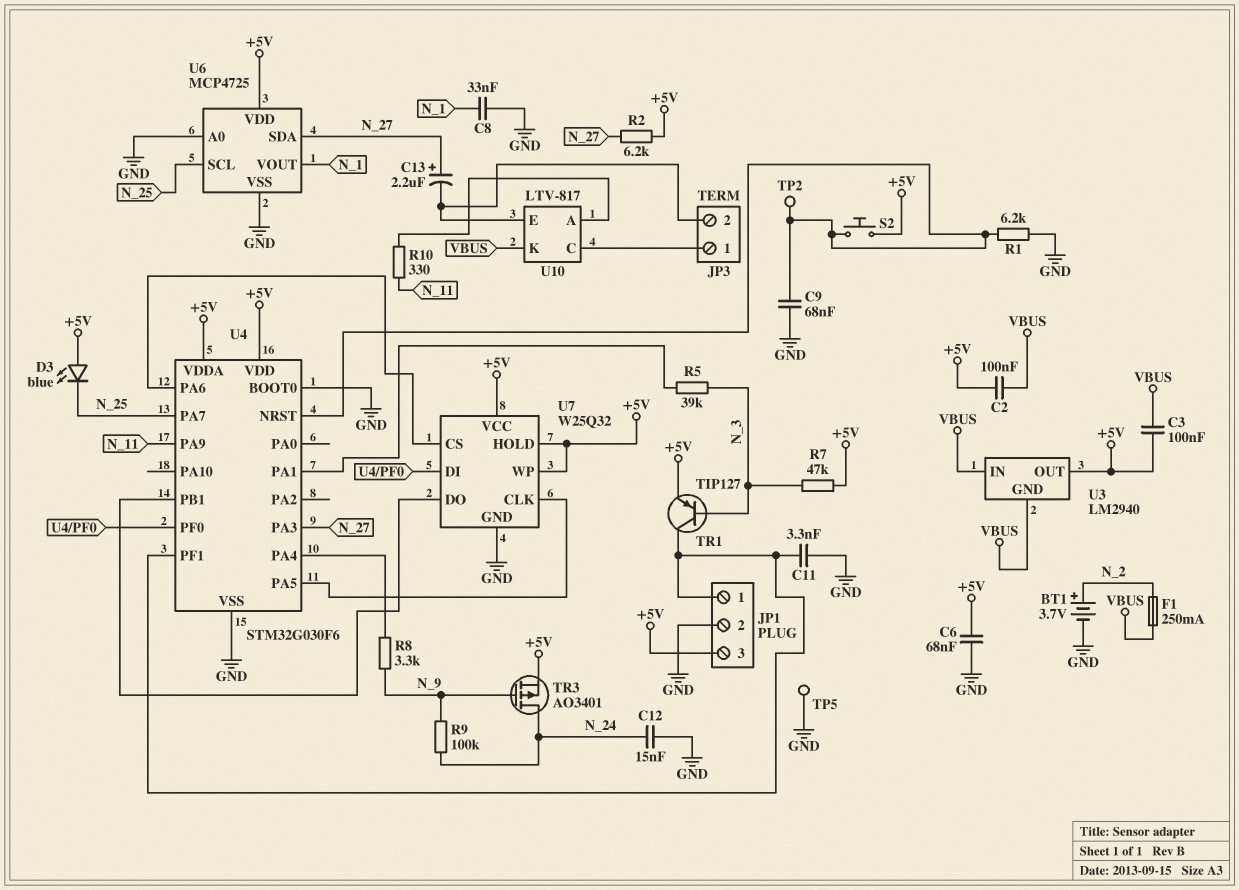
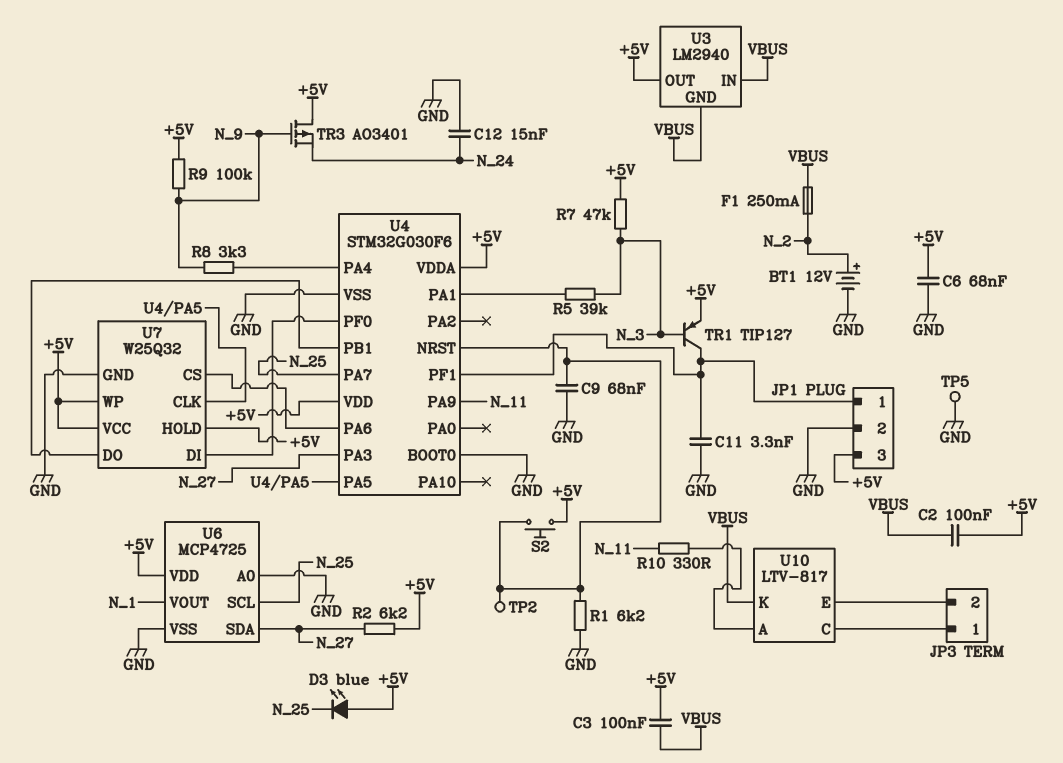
BT1: 3.7V (plus N_2, minus GND) -> 12V (plus N_2, minus GND)
C8: 33nF (GND, N_1) -> none
C13: 2.2uF (plus N_27, minus JP3/2) -> none
R9: 100k (N_9, N_24) -> 100k (+5V, N_9)
TR3: PMOS AO3401 (G N_9, D N_24, S +5V) -> PMOS AO3401 (G N_9, D +5V, S N_24)

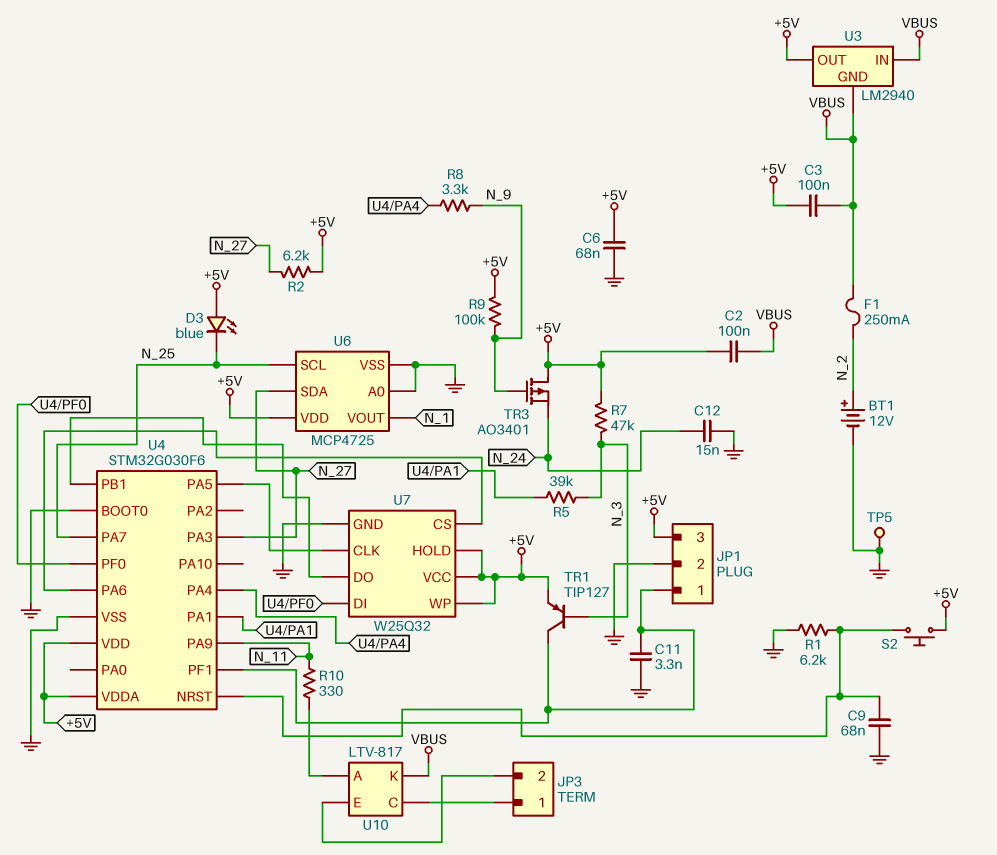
TP2: test point (U4/NRST) -> none

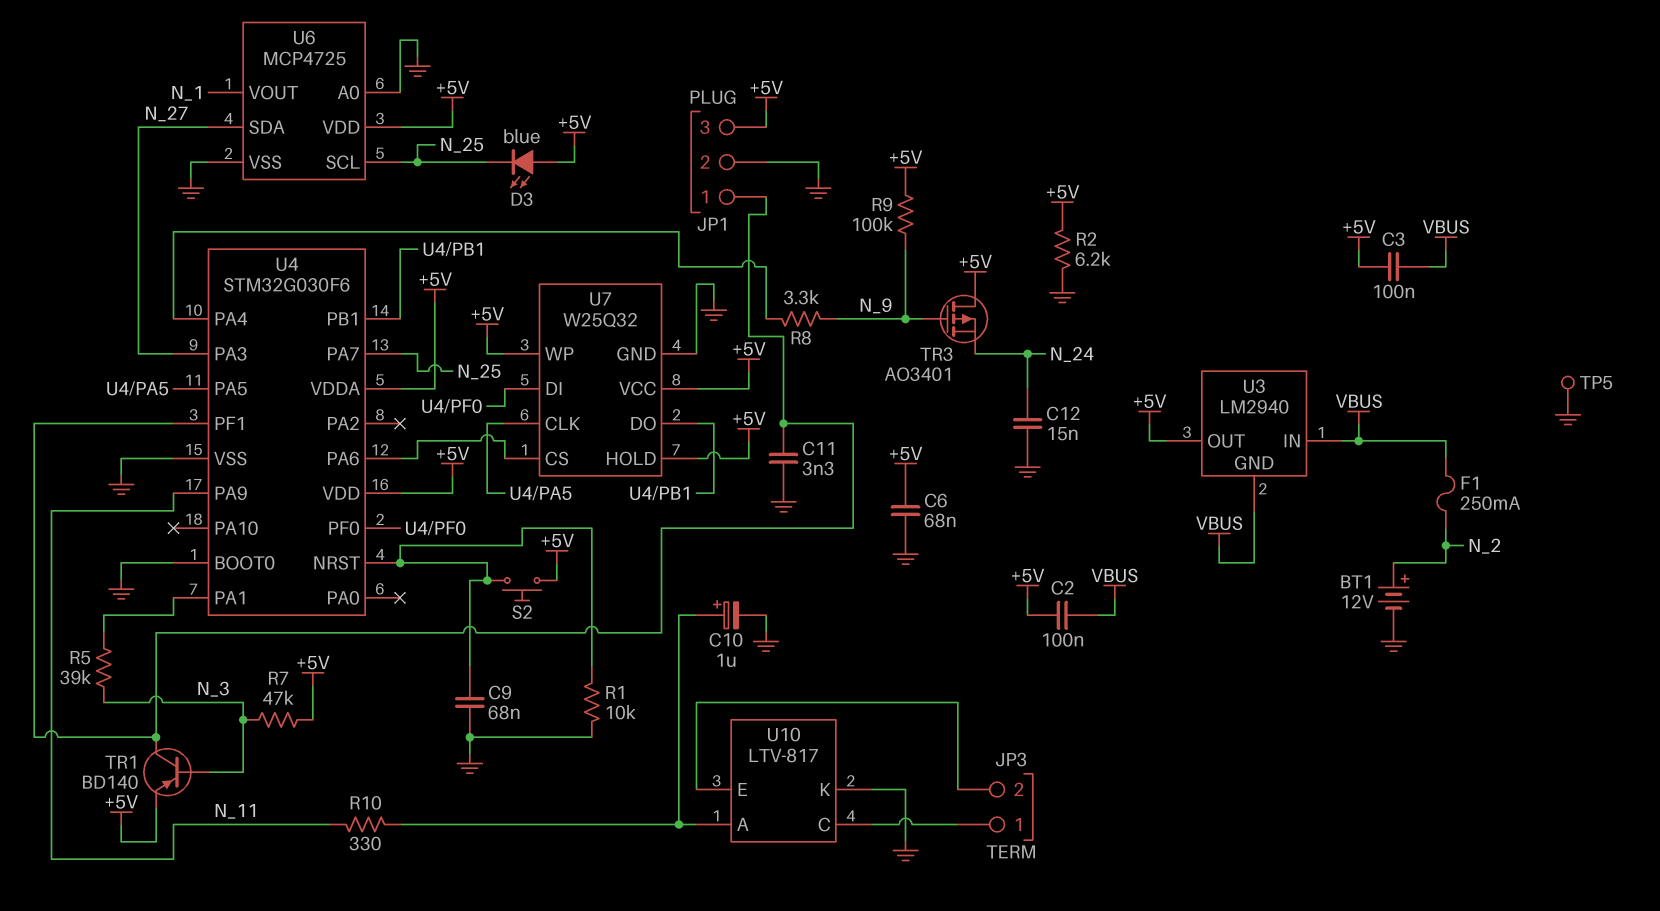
C10: none -> 1uF (plus U10/A, minus GND)
R1: 6.2k (GND, U4/NRST) -> 10k (GND, U4/NRST)
R2: 6.2k (+5V, N_27) -> 6.2k (+5V, GND)
TR1: PNP TIP127 (B N_3, C JP1/1, E +5V) -> PNP BD140 (B N_3, C JP1/1, E +5V)
U10 pin K: VBUS -> GND

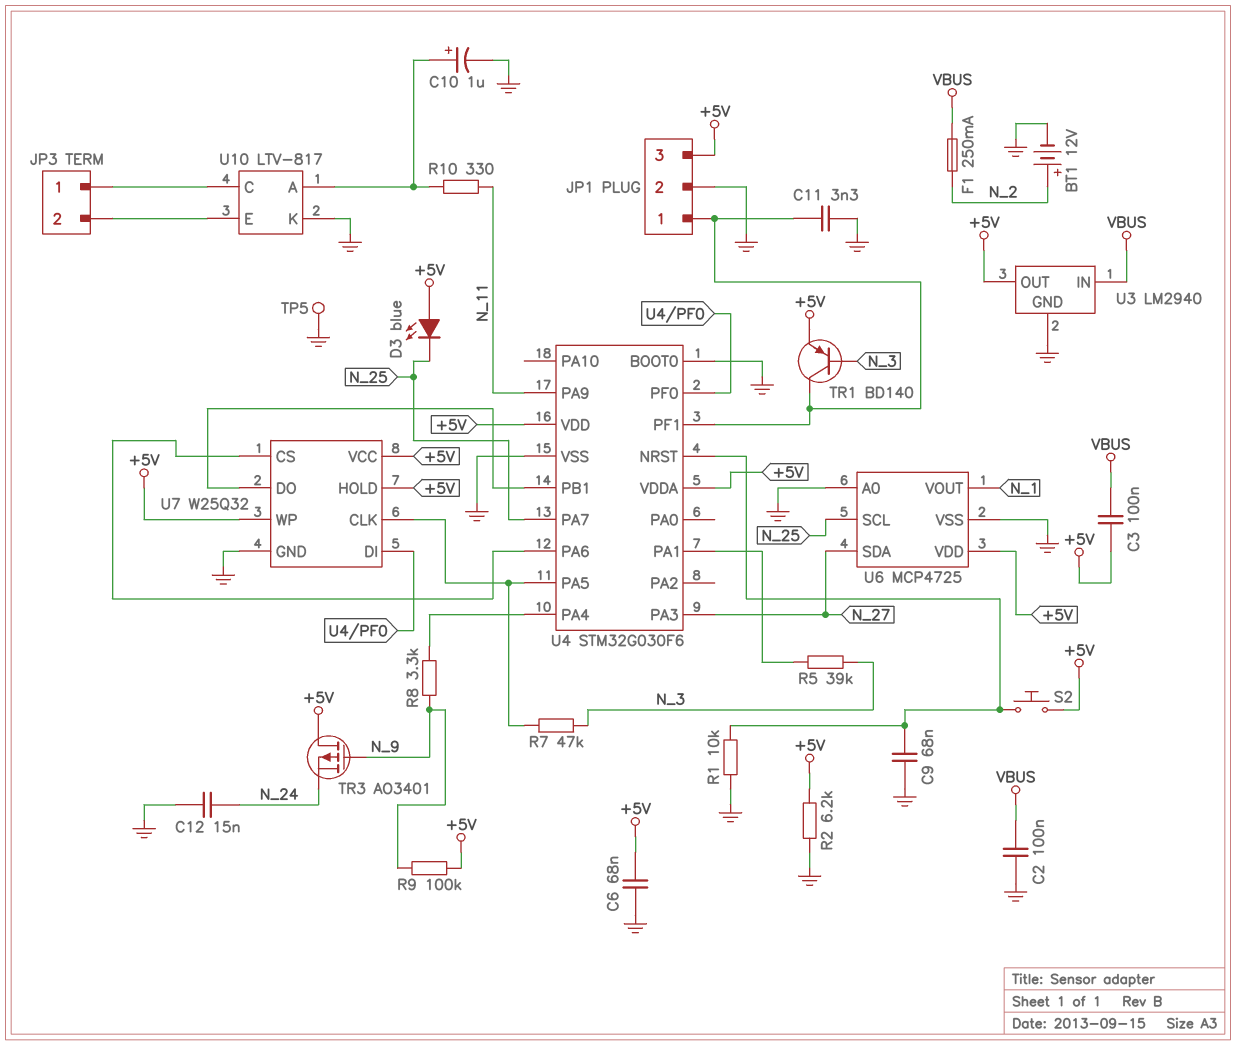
C2: 100nF (+5V, VBUS) -> 100nF (GND, VBUS)
R7: 47k (+5V, N_3) -> 47k (N_3, U4/PA5)
U3 pin GND: VBUS -> GND

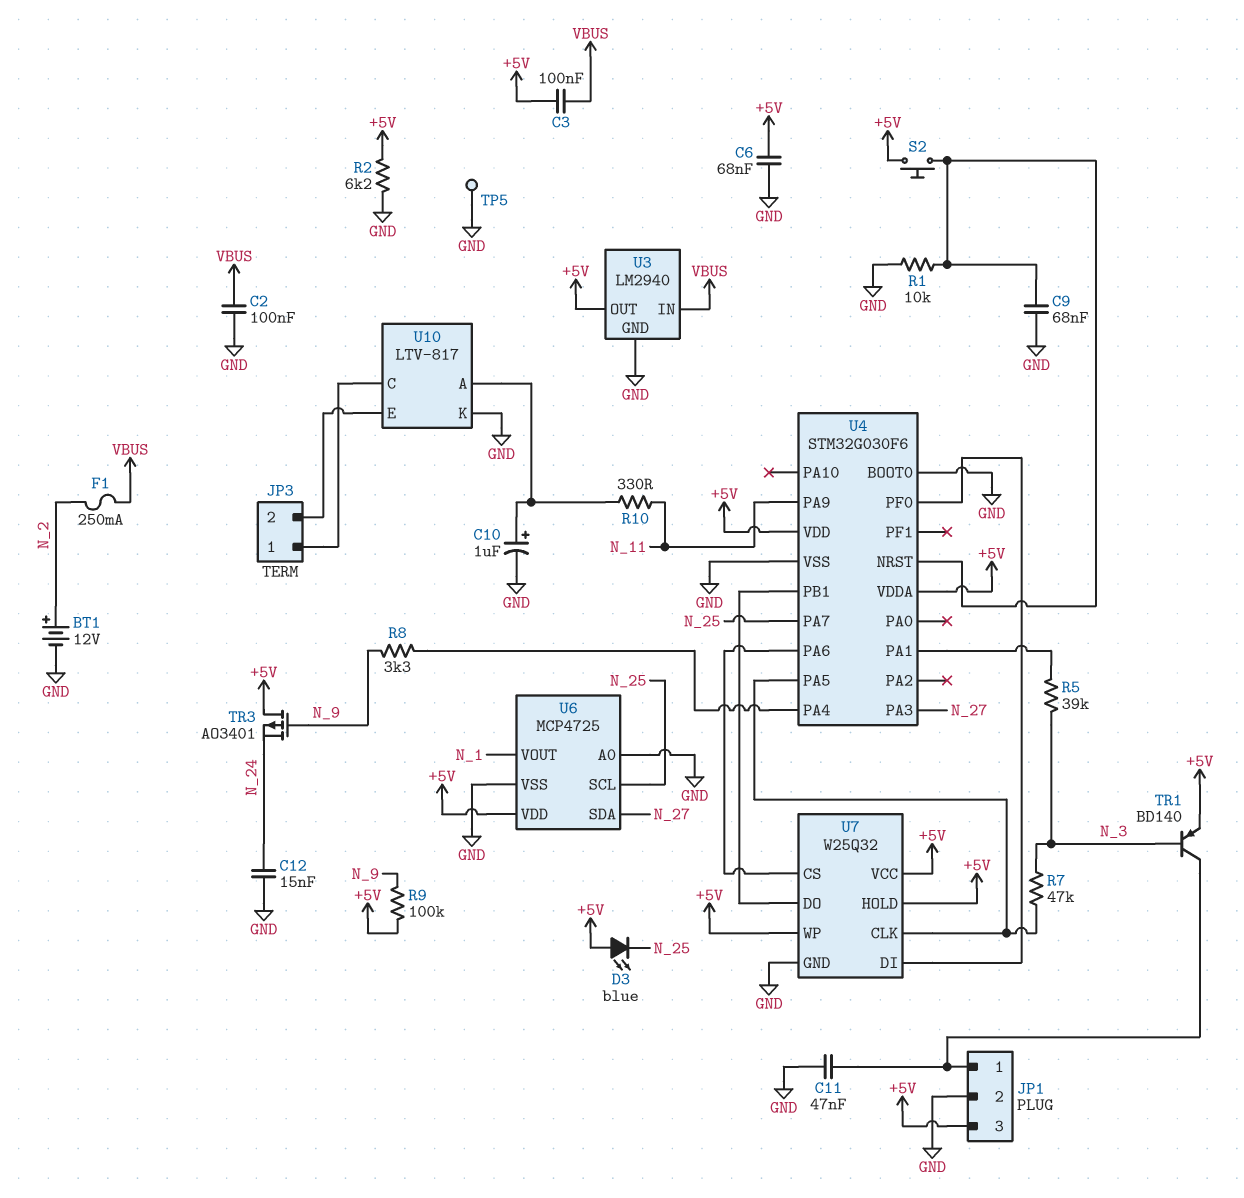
C11: 3.3nF (GND, JP1/1) -> 47nF (GND, JP1/1)
U4 pin PF1: JP1/1 -> none

